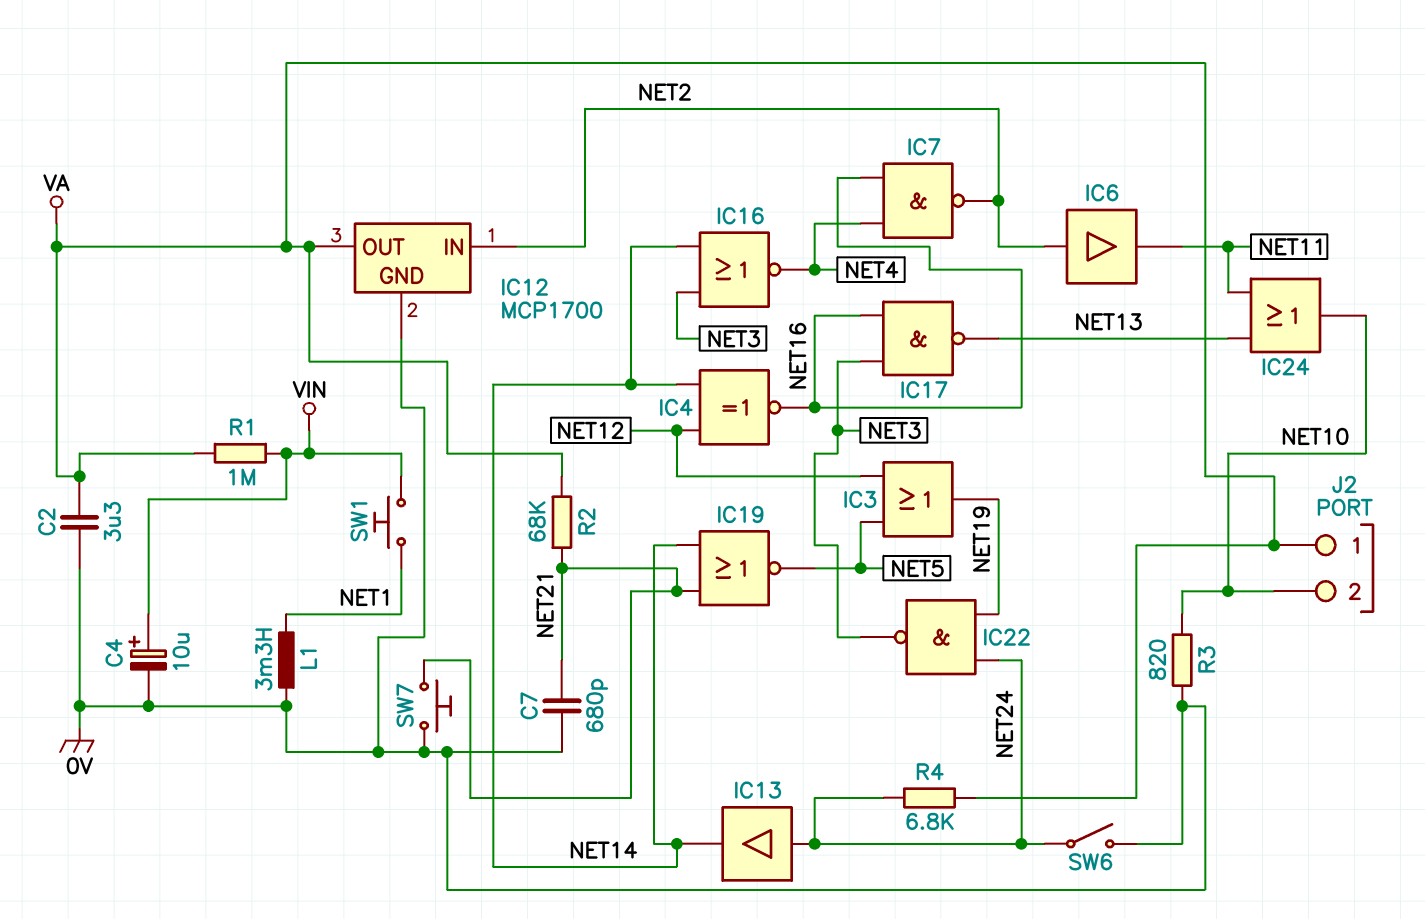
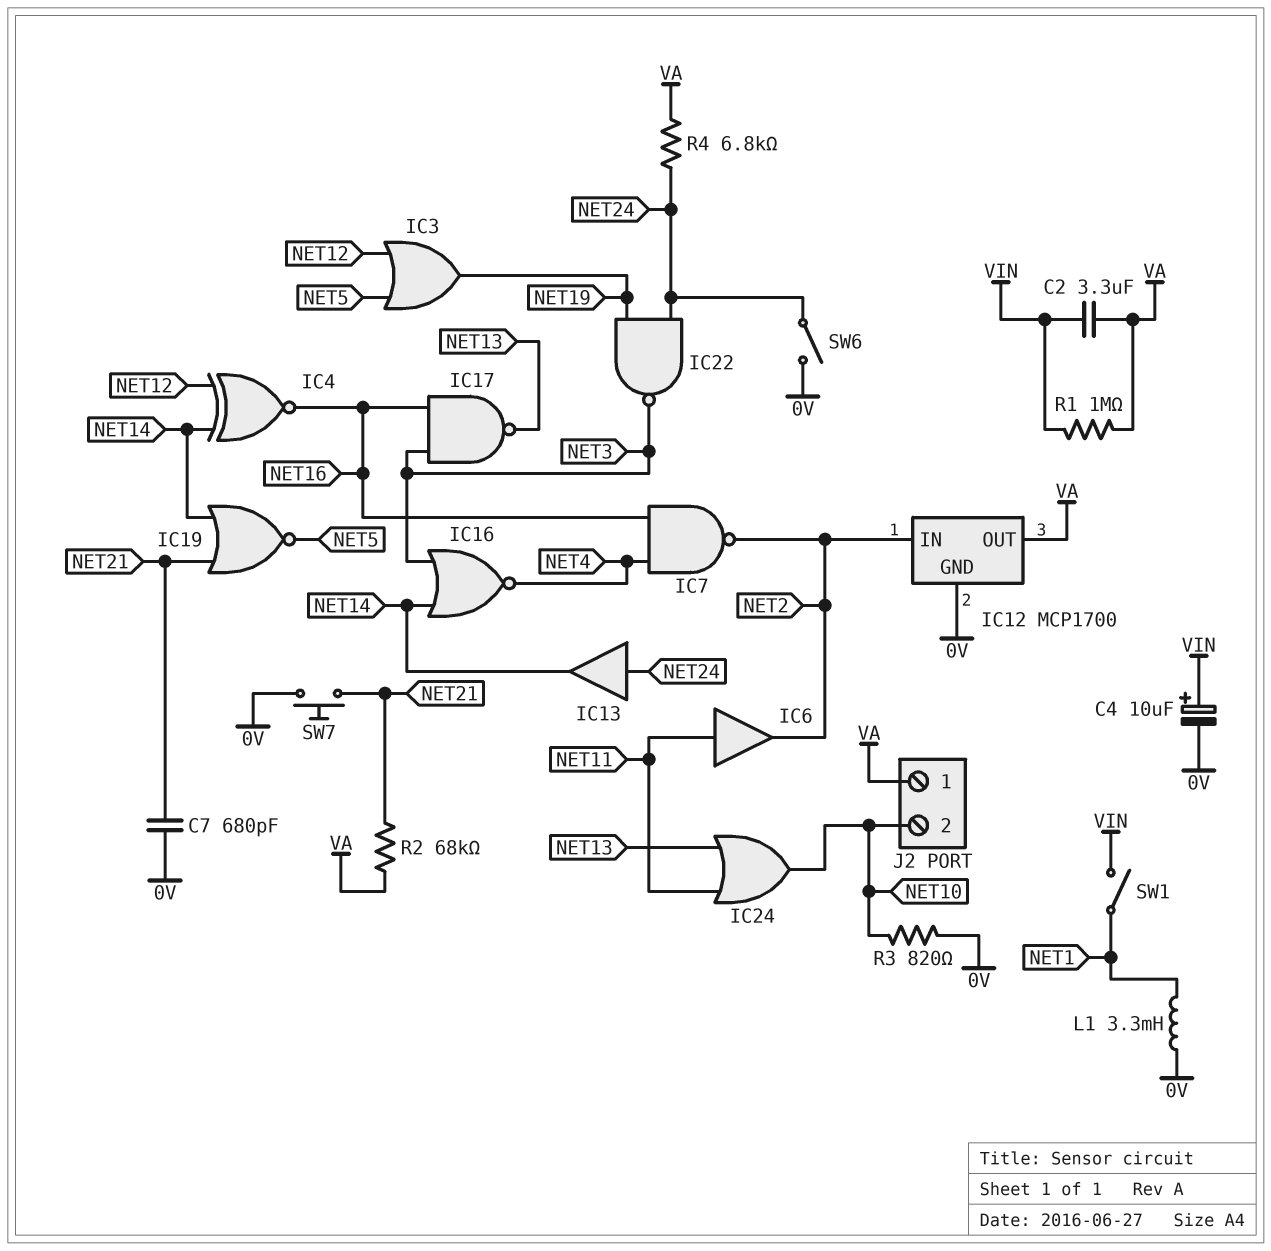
C2: 3.3uF (0V, VA) -> 3.3uF (VA, VIN)
IC6: buffer (in NET2, out NET11) -> buffer (in NET11, out NET2)
SW1: button (NET1, VIN) -> switch (NET1, VIN)

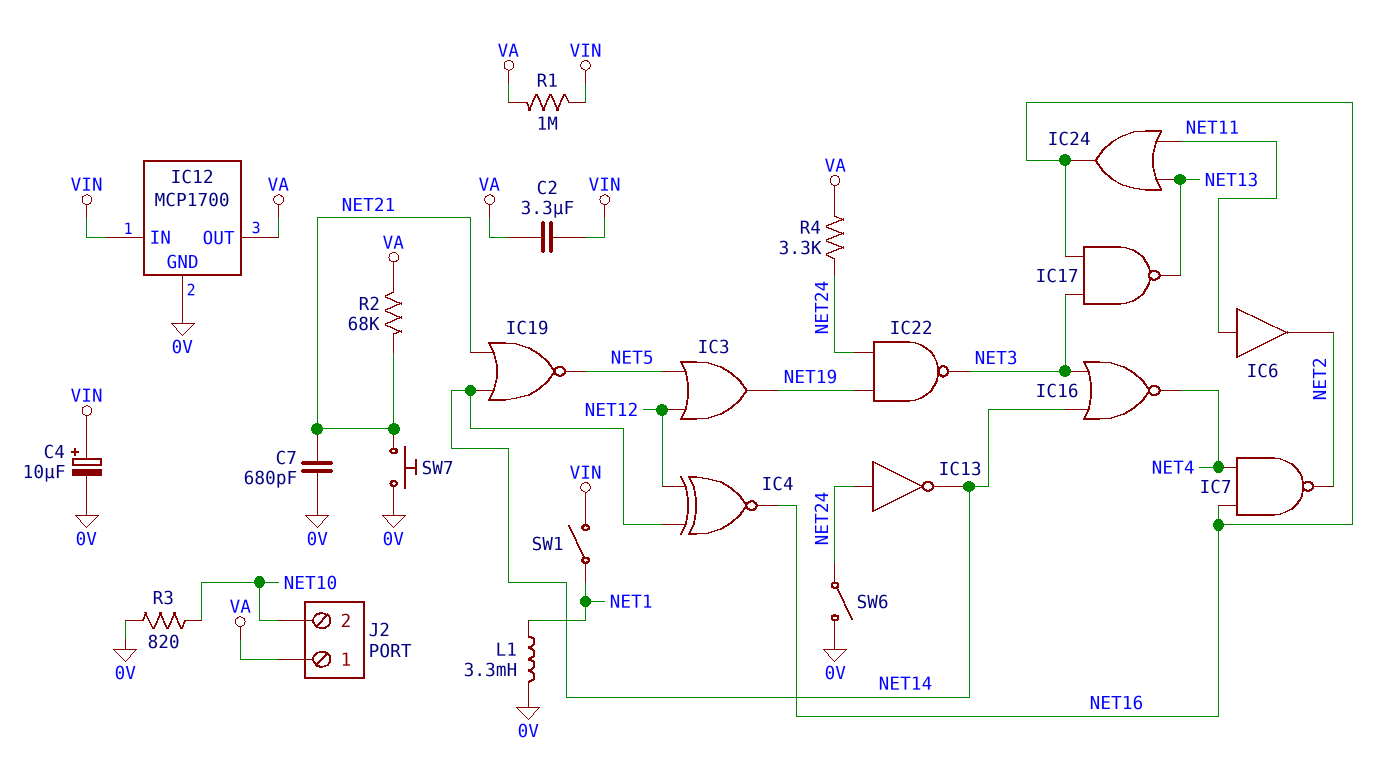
IC12 pin IN: NET2 -> VIN
IC13: buffer (in NET24, out NET14) -> NOT (in NET24, out NET14)
IC24: OR (in NET11, in NET13, out NET10) -> OR (in NET11, in NET13, out NET16)
R4: 6.8k (NET24, VA) -> 3.3k (NET24, VA)

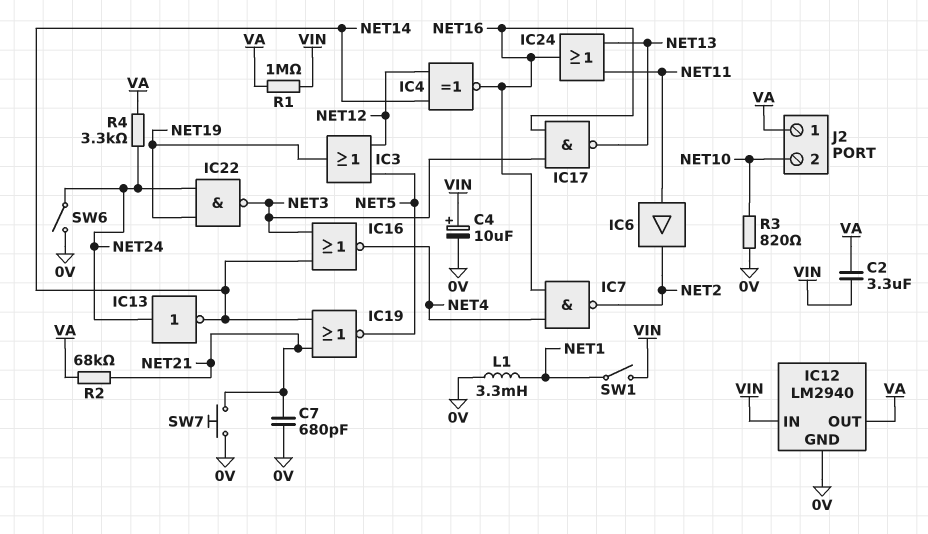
IC12: MCP1700 -> LM2940

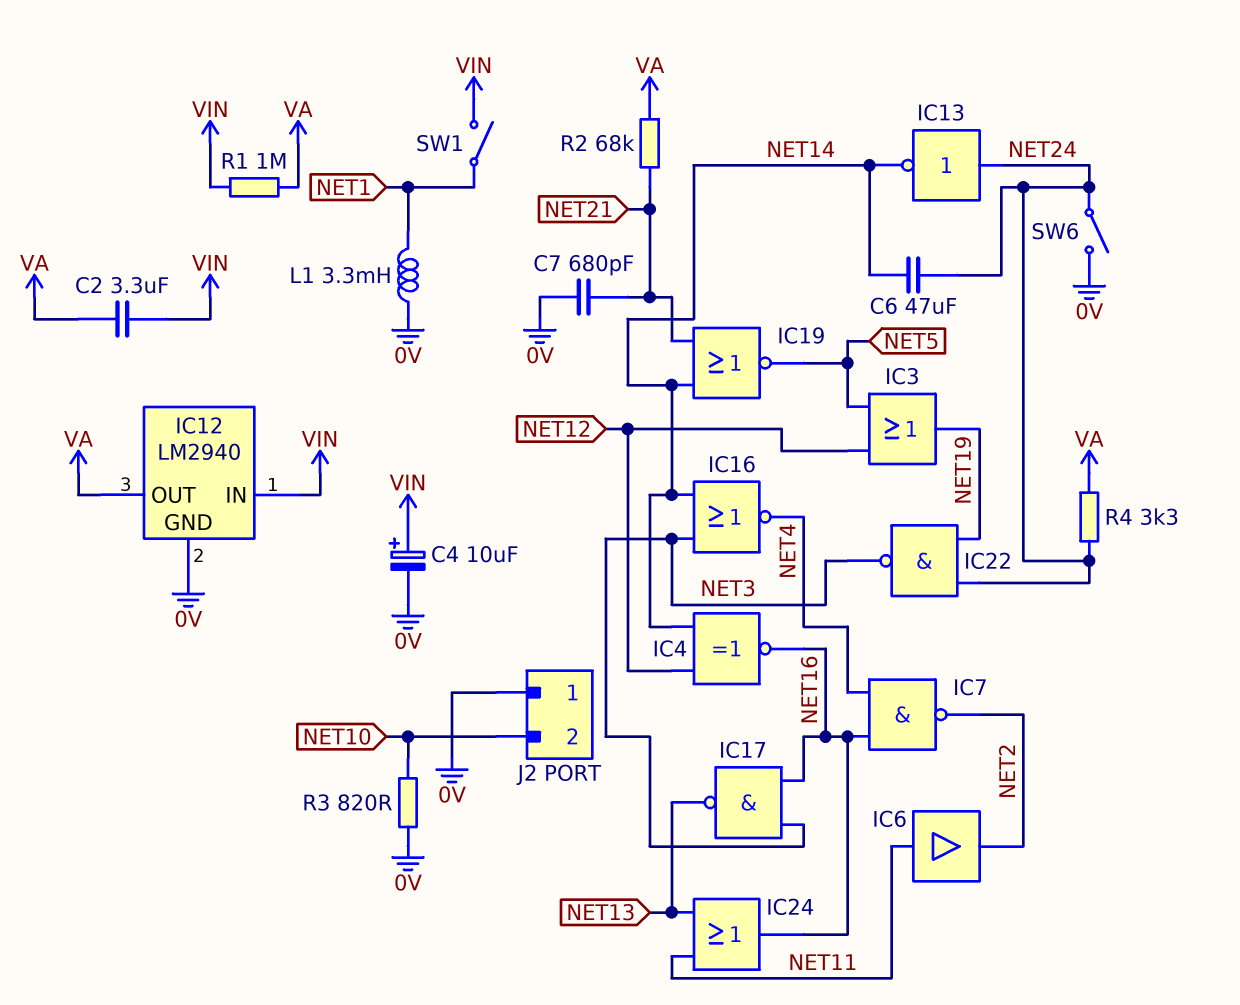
C6: none -> 47uF (NET14, NET24)
J2 pin 1: VA -> 0V
SW7: button (0V, NET21) -> none

